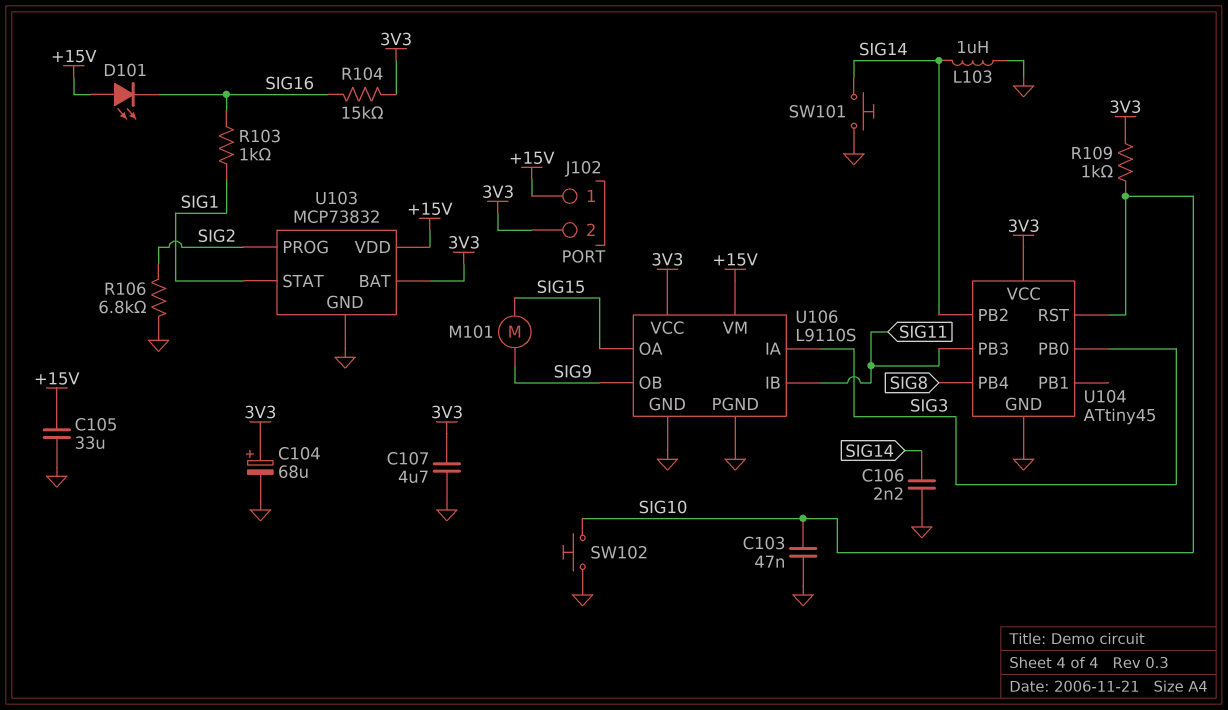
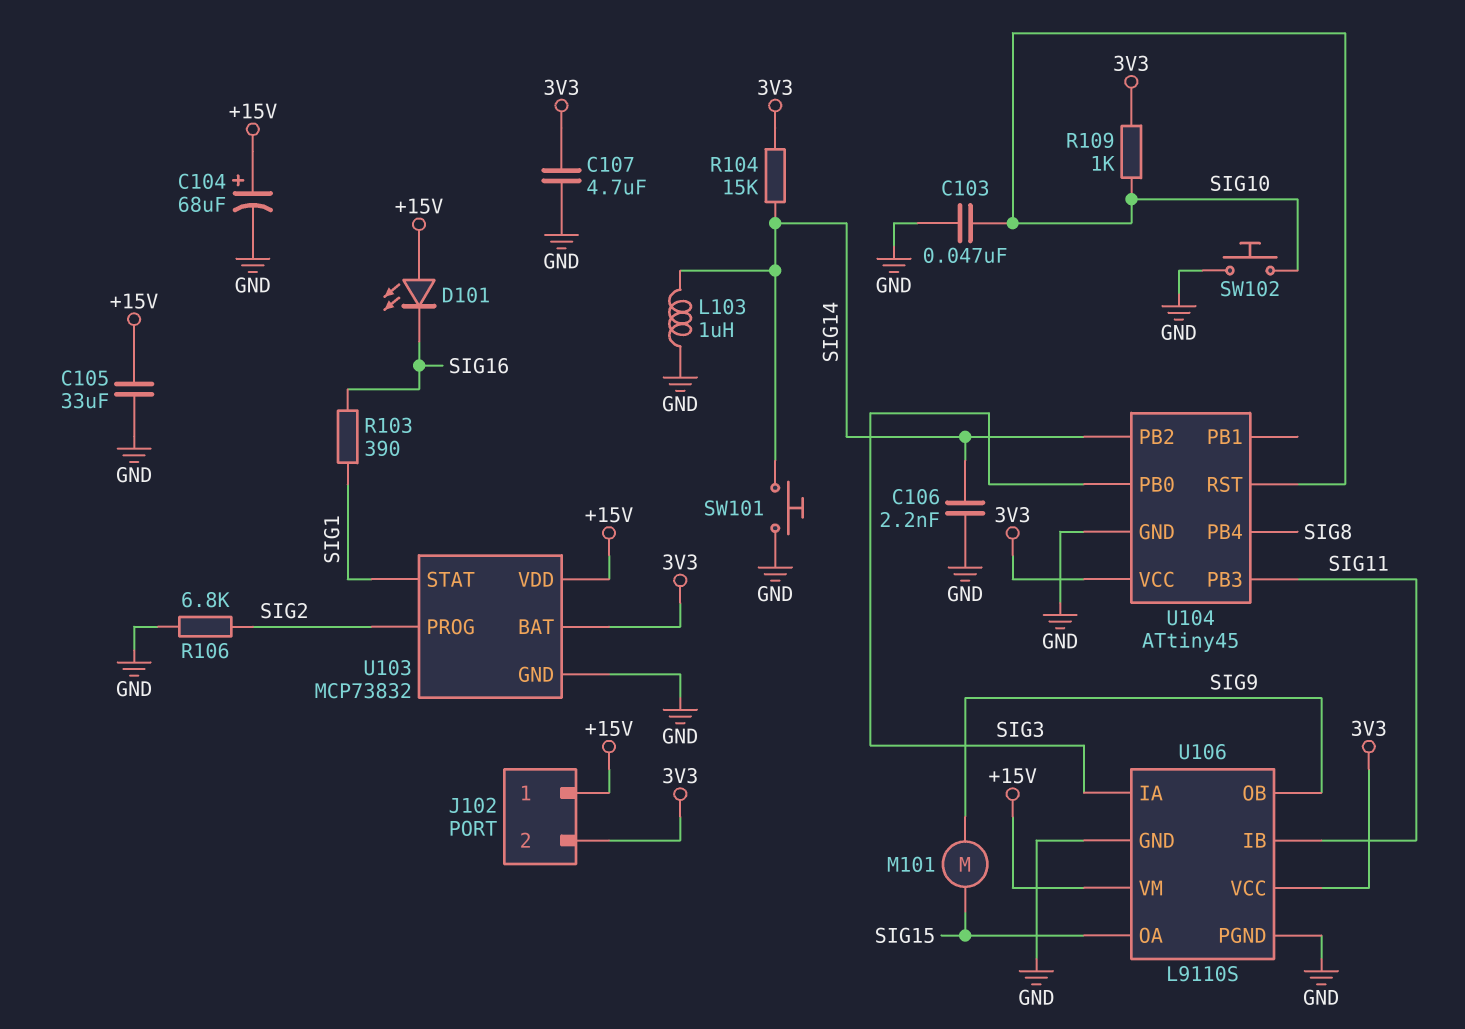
C104: 68uF (plus 3V3, minus GND) -> 68uF (plus +15V, minus GND)
R103: 1k (SIG1, SIG16) -> 390 (SIG1, SIG16)
R104: 15k (3V3, SIG16) -> 15k (3V3, SIG14)

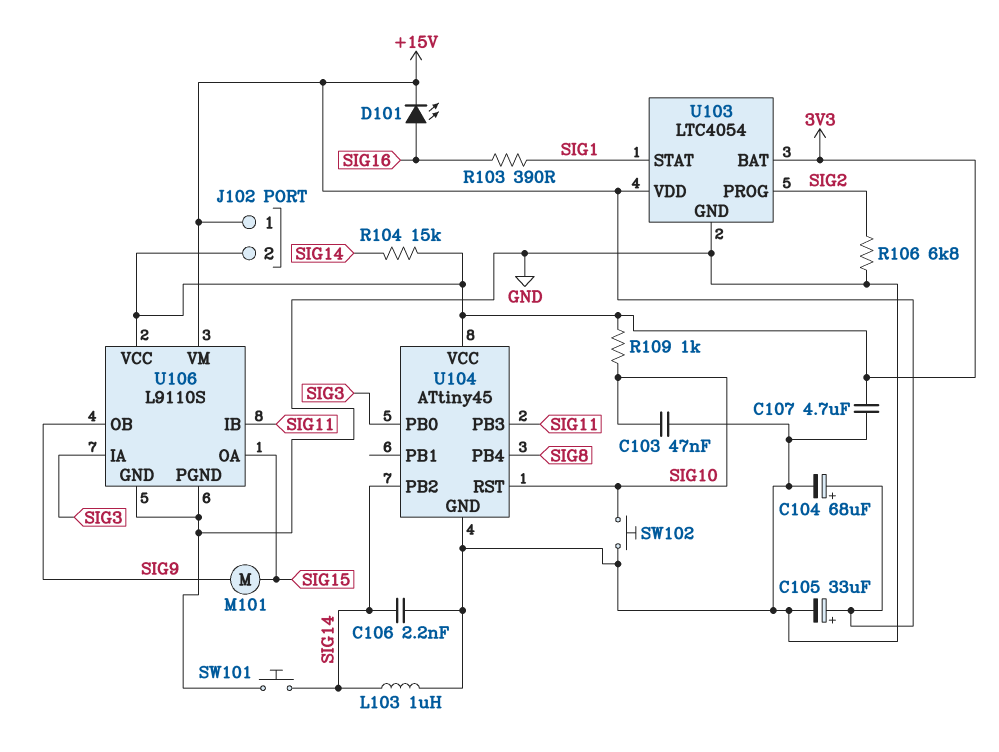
C105: 33uF (+15V, GND) -> 33uF (plus +15V, minus GND)
D101: LED (A +15V, K SIG16) -> LED (A SIG16, K +15V)
U103: MCP73832 -> LTC4054

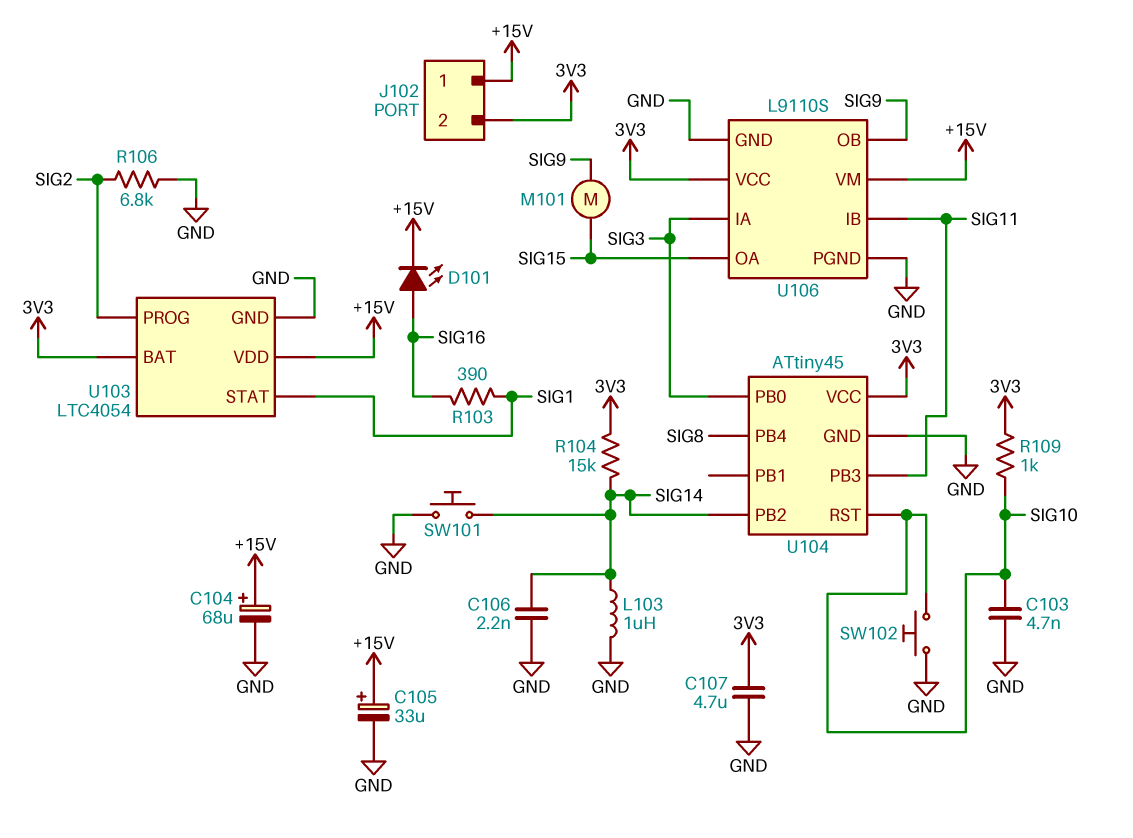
C103: 47nF (GND, SIG10) -> 4.7nF (GND, SIG10)

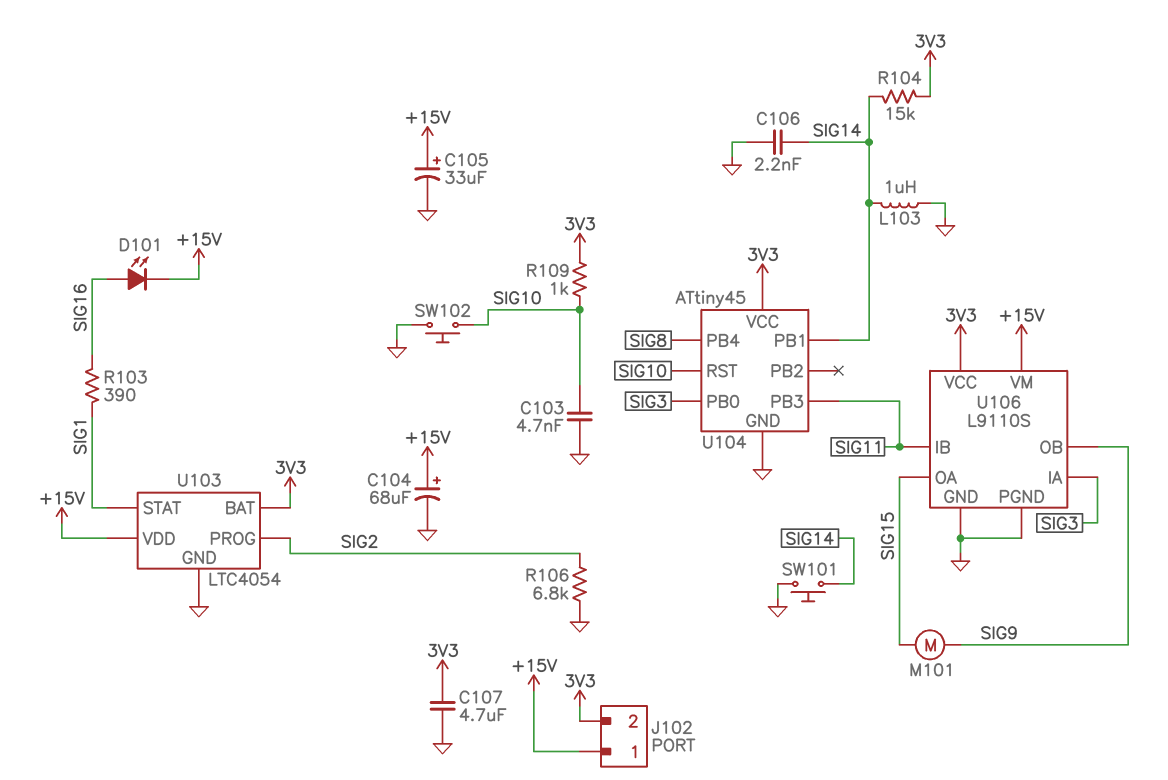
U104 pin PB1: none -> SIG14
U104 pin PB2: SIG14 -> none

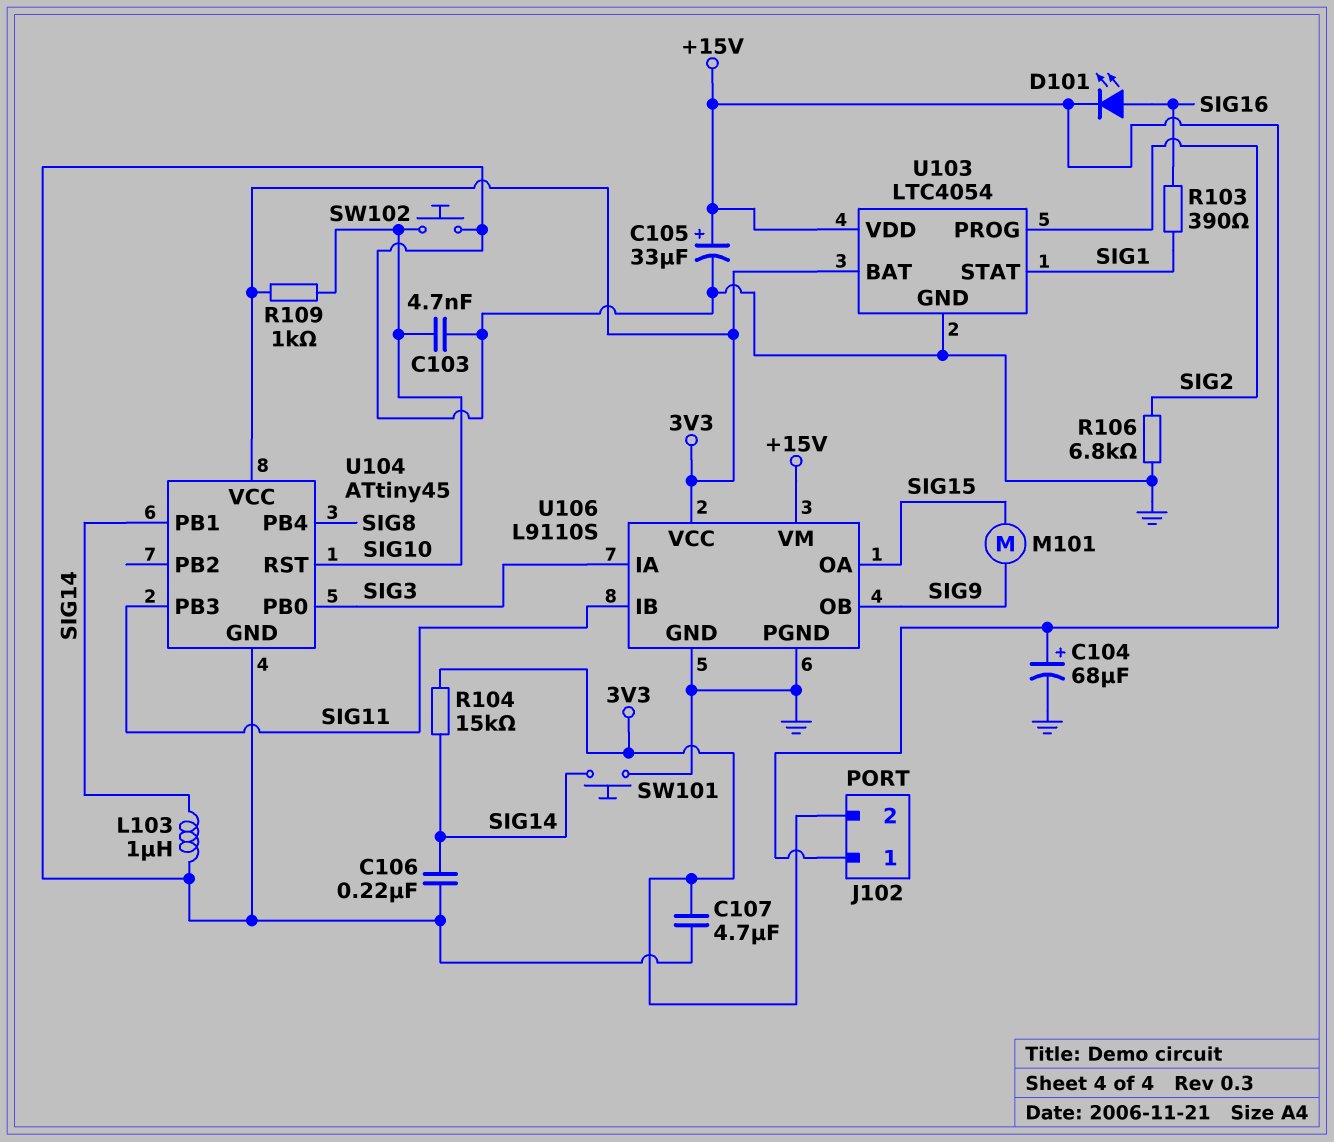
C106: 2.2nF (GND, SIG14) -> 220nF (GND, SIG14)

